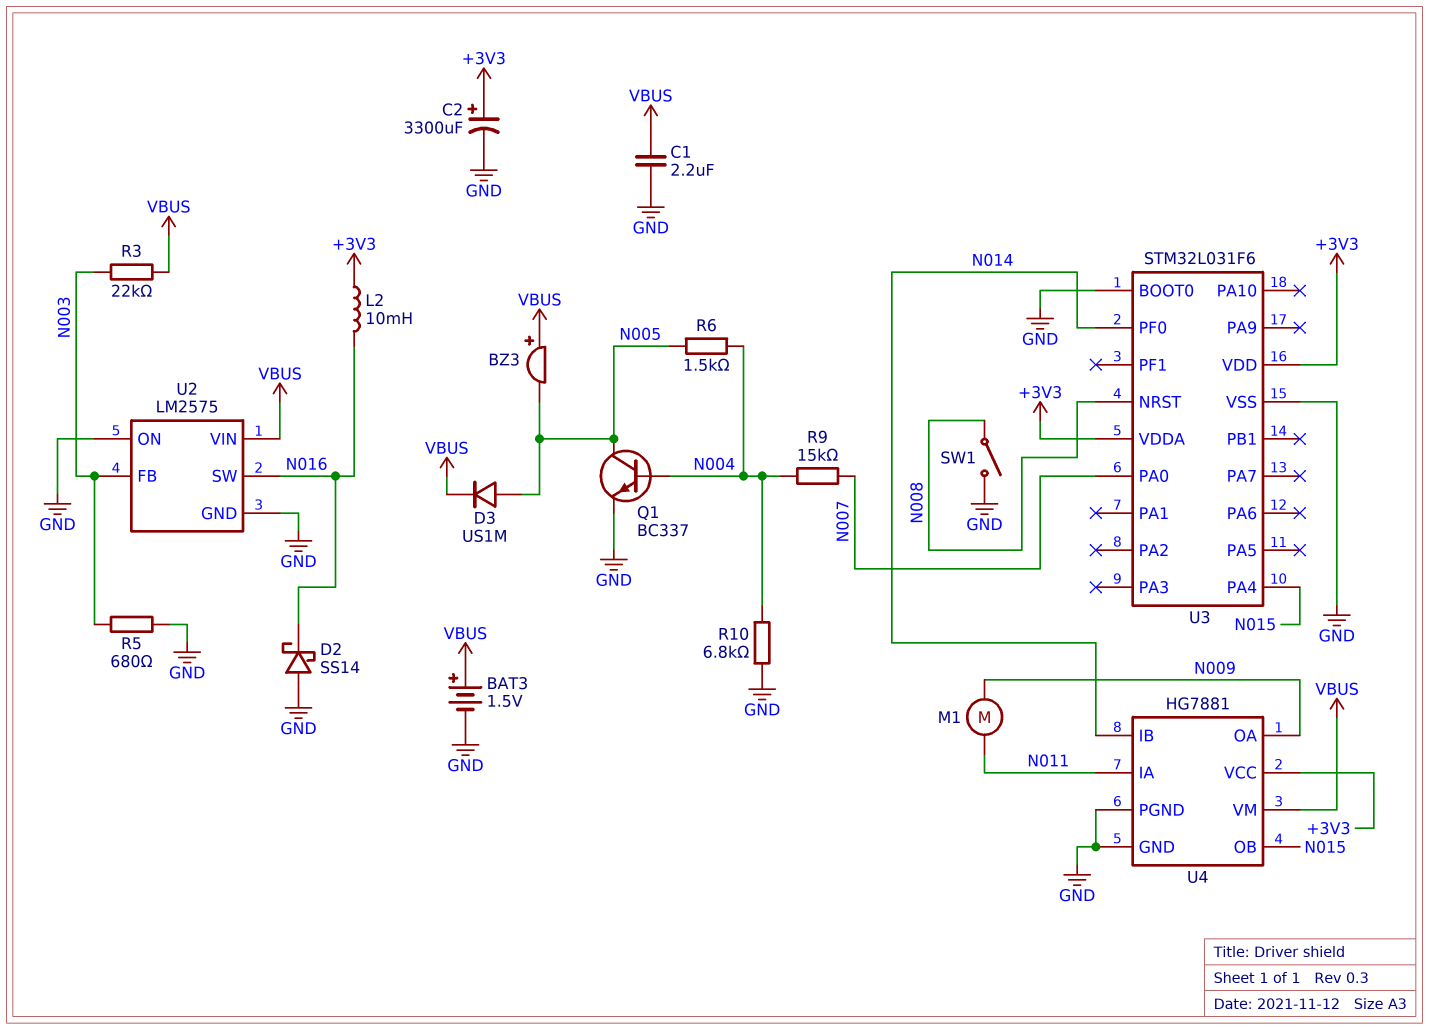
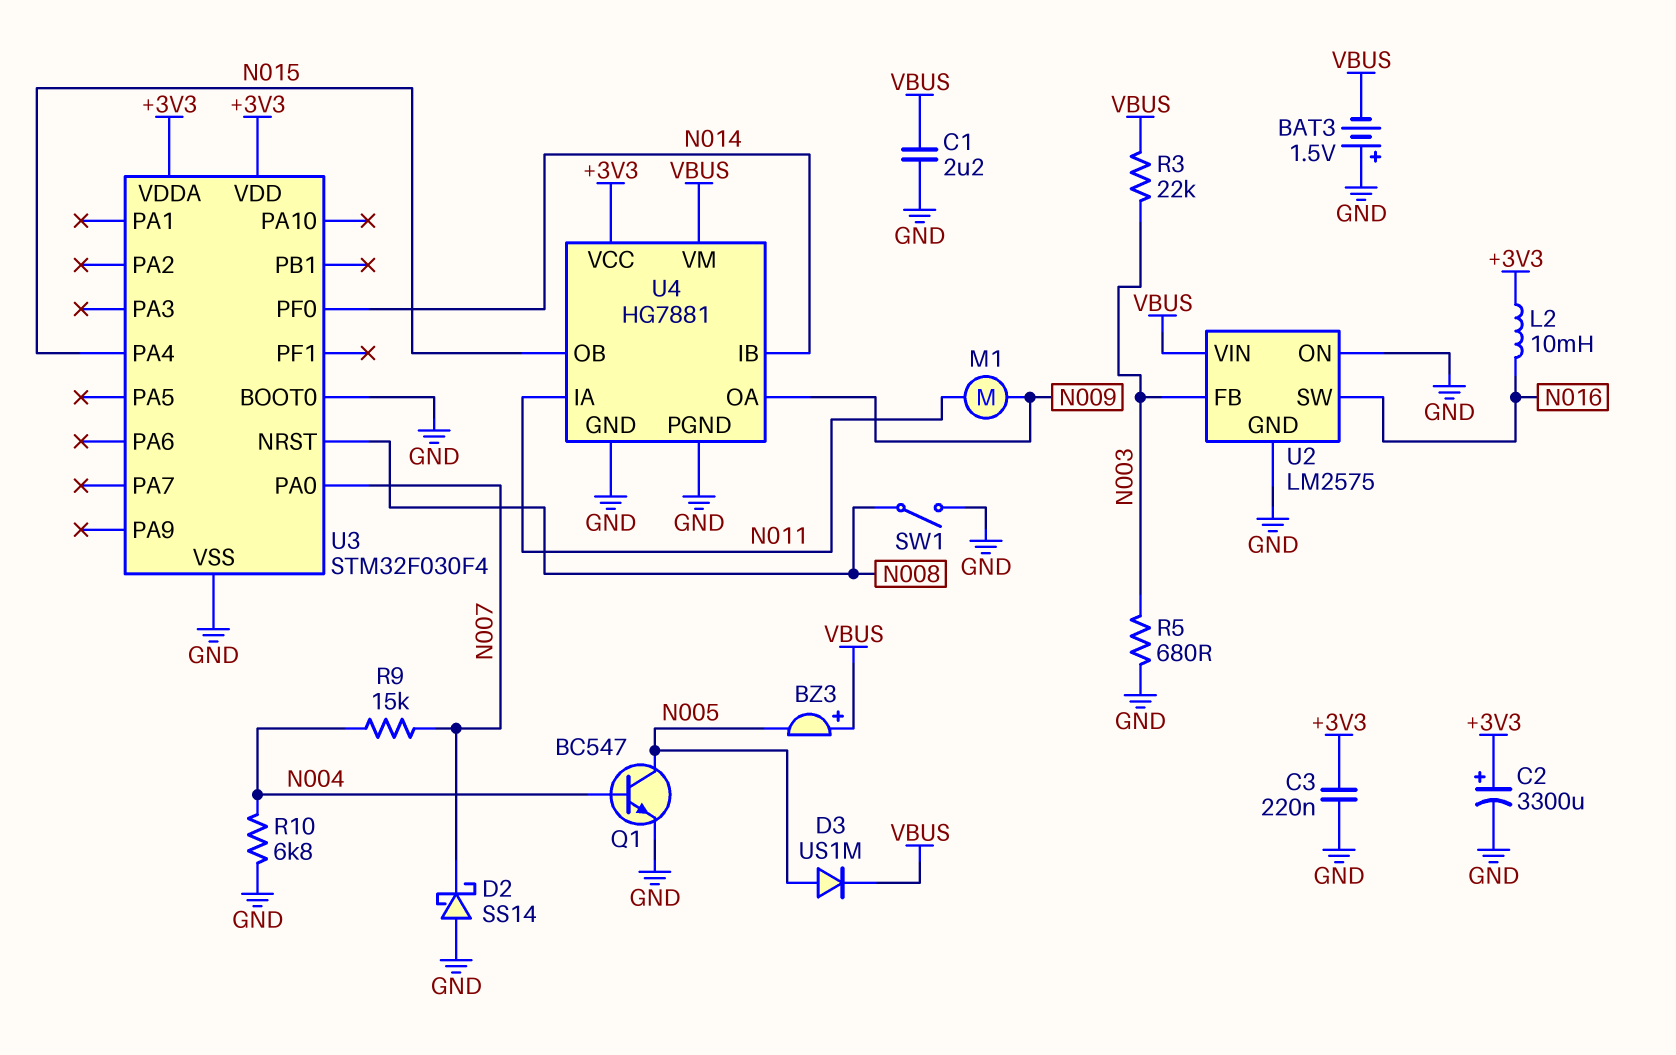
BAT3: 1.5V (plus VBUS, minus GND) -> 1.5V (plus GND, minus VBUS)
C3: none -> 220nF (+3V3, GND)
D2: schottky SS14 (A GND, K N016) -> schottky SS14 (A GND, K N007)
Q1: NPN BC337 (B N004, C N005, E GND) -> NPN BC547 (B N004, C N005, E GND)
R6: 1.5k (N004, N005) -> none
U3: STM32L031F6 -> STM32F030F4

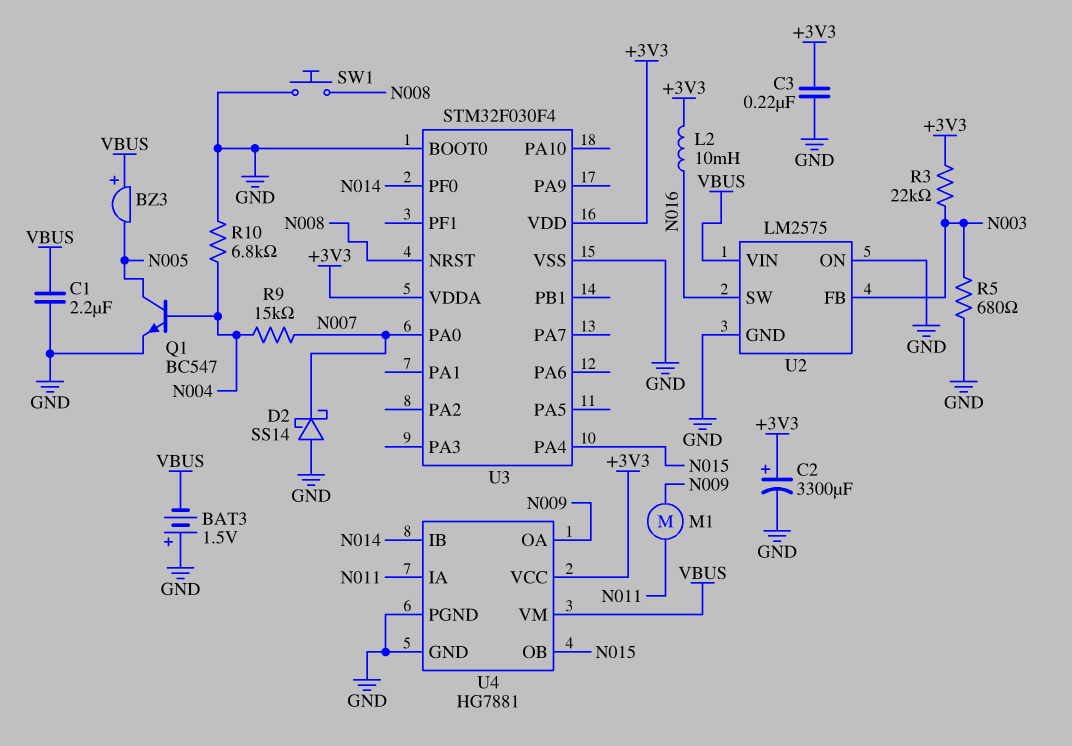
D3: diode US1M (A N005, K VBUS) -> none
R3: 22k (N003, VBUS) -> 22k (+3V3, N003)
SW1: switch (GND, N008) -> button (GND, N008)

